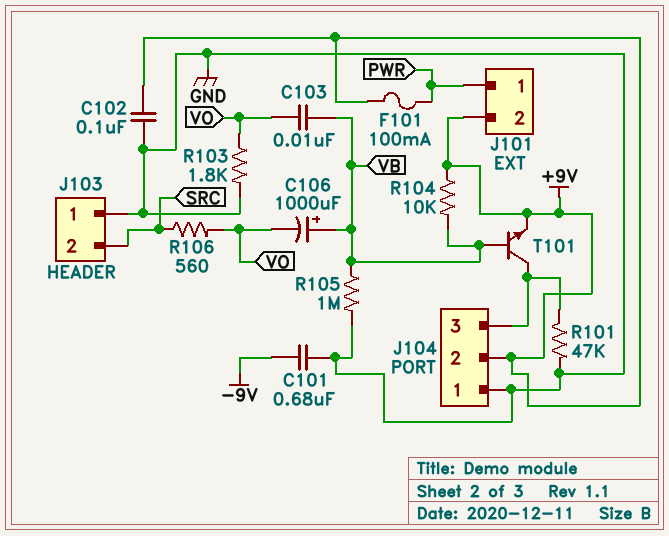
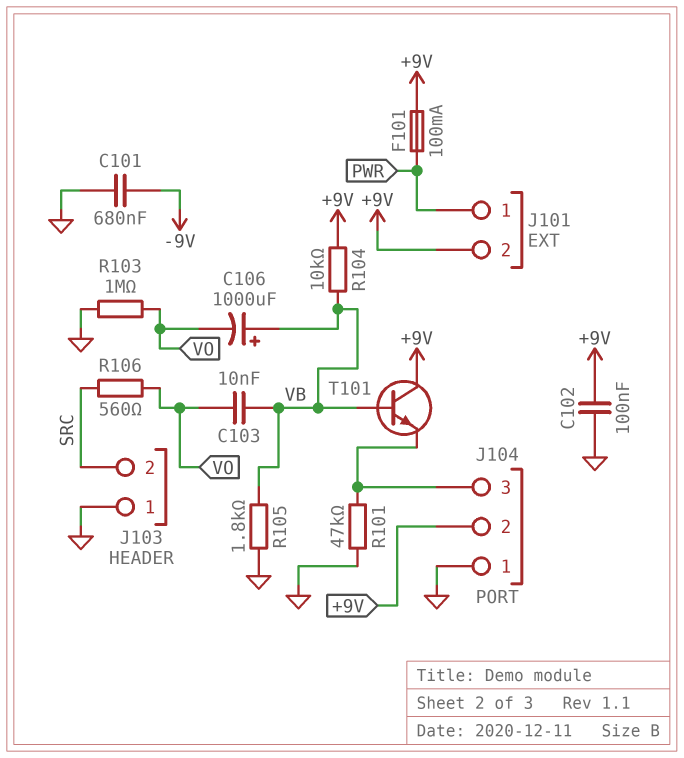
R103: 1.8k (GND, VO) -> 1M (GND, VO)
R105: 1M (GND, VB) -> 1.8k (GND, VB)
T101: NPN (B VB, C J104/3, E +9V) -> NPN (B VB, C +9V, E J104/3)

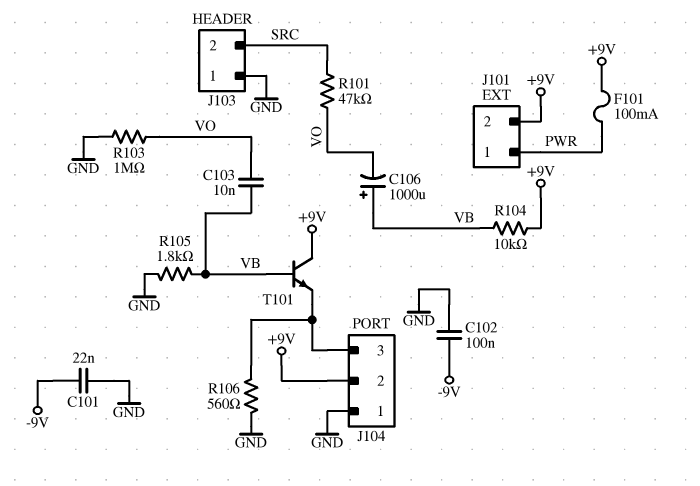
C101: 680nF (-9V, GND) -> 22nF (-9V, GND)
C102: 100nF (+9V, GND) -> 100nF (-9V, GND)
R101: 47k (GND, J104/3) -> 47k (SRC, VO)
R106: 560 (SRC, VO) -> 560 (GND, J104/3)

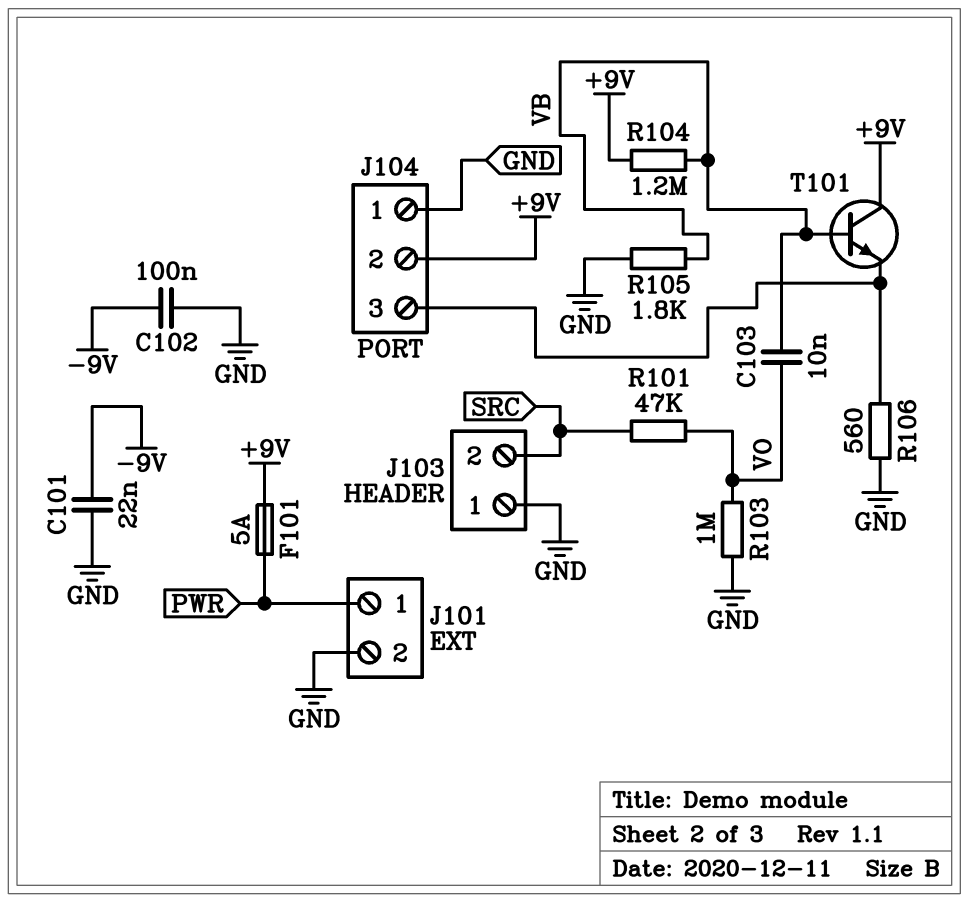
C106: 1000uF (plus VB, minus VO) -> none
F101: 100mA (+9V, PWR) -> 5A (+9V, PWR)
J101 pin 2: +9V -> GND
R104: 10k (+9V, VB) -> 1.2M (+9V, VB)

